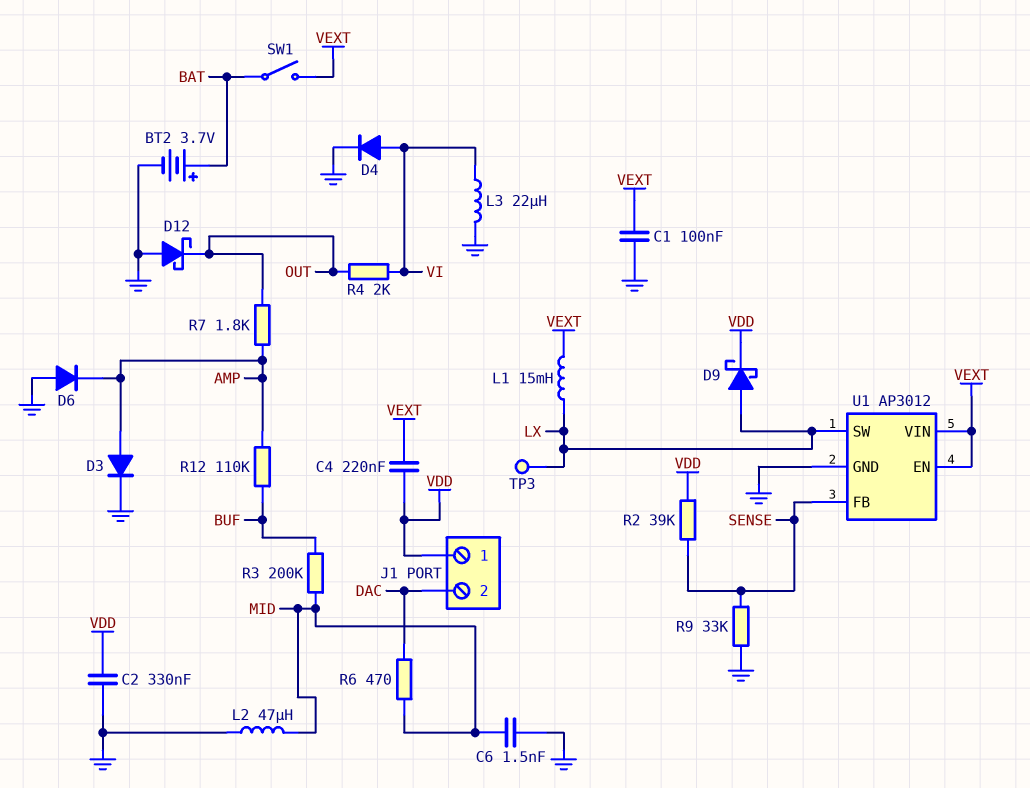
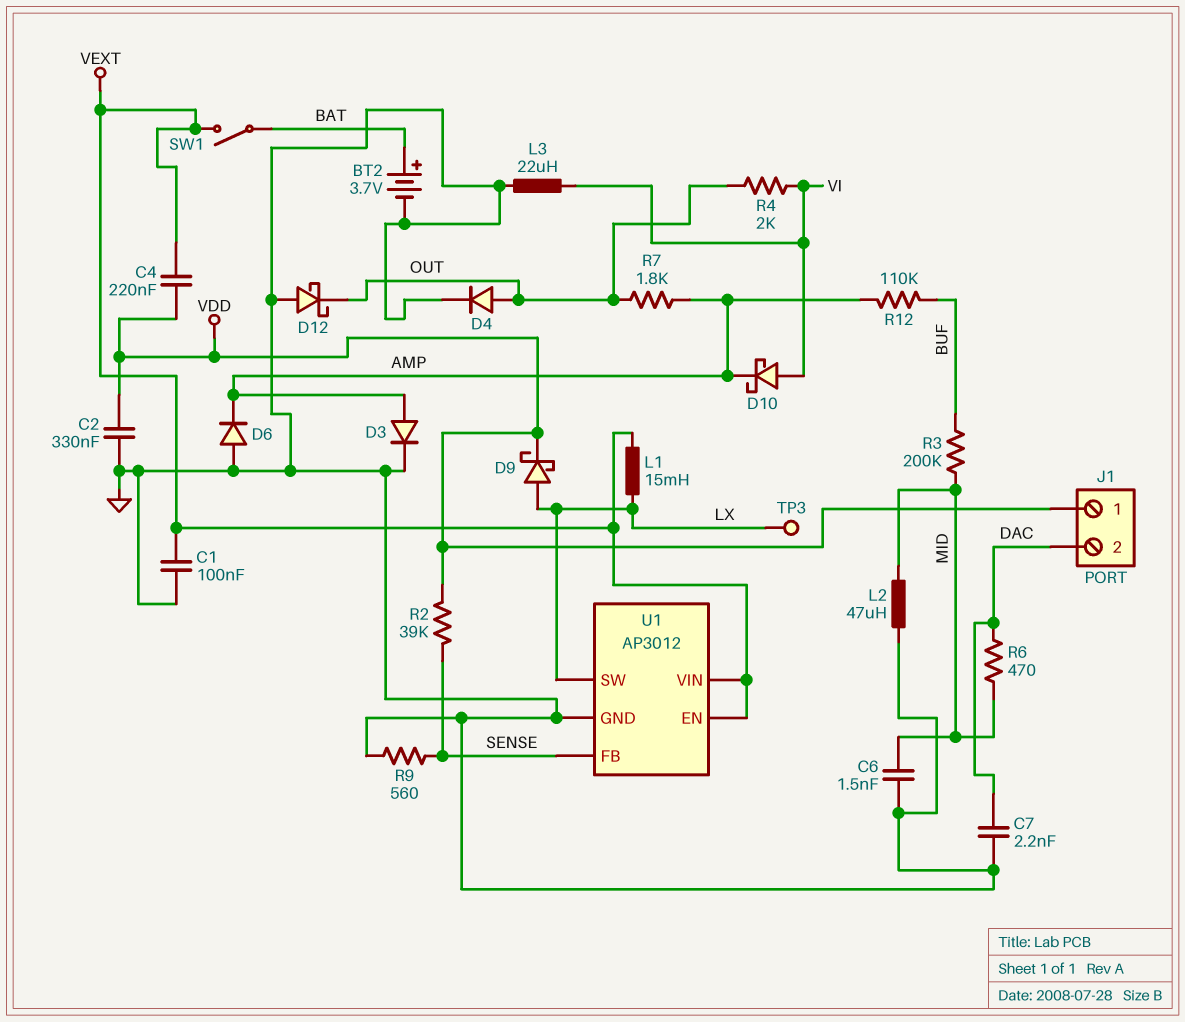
C7: none -> 2.2nF (DAC, GND)
D4: diode (A VI, K GND) -> diode (A OUT, K GND)
D10: none -> schottky (A VI, K AMP)
R9: 33k (GND, SENSE) -> 560 (GND, SENSE)

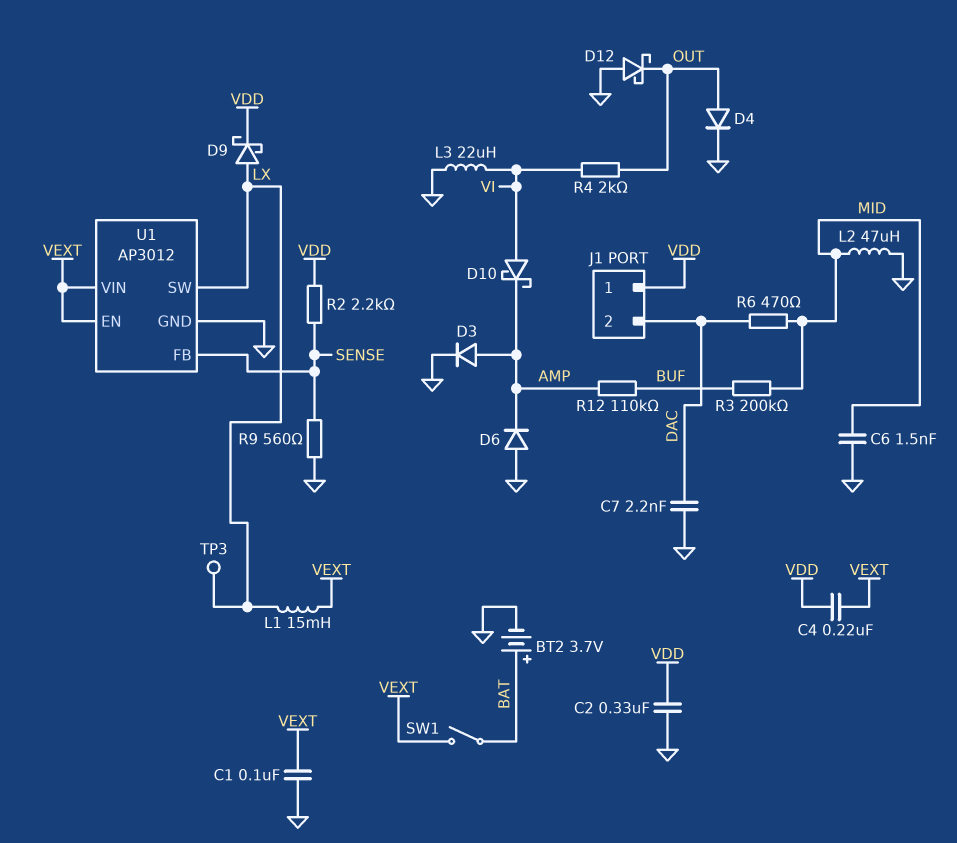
R2: 39k (SENSE, VDD) -> 2.2k (SENSE, VDD)
R7: 1.8k (AMP, OUT) -> none

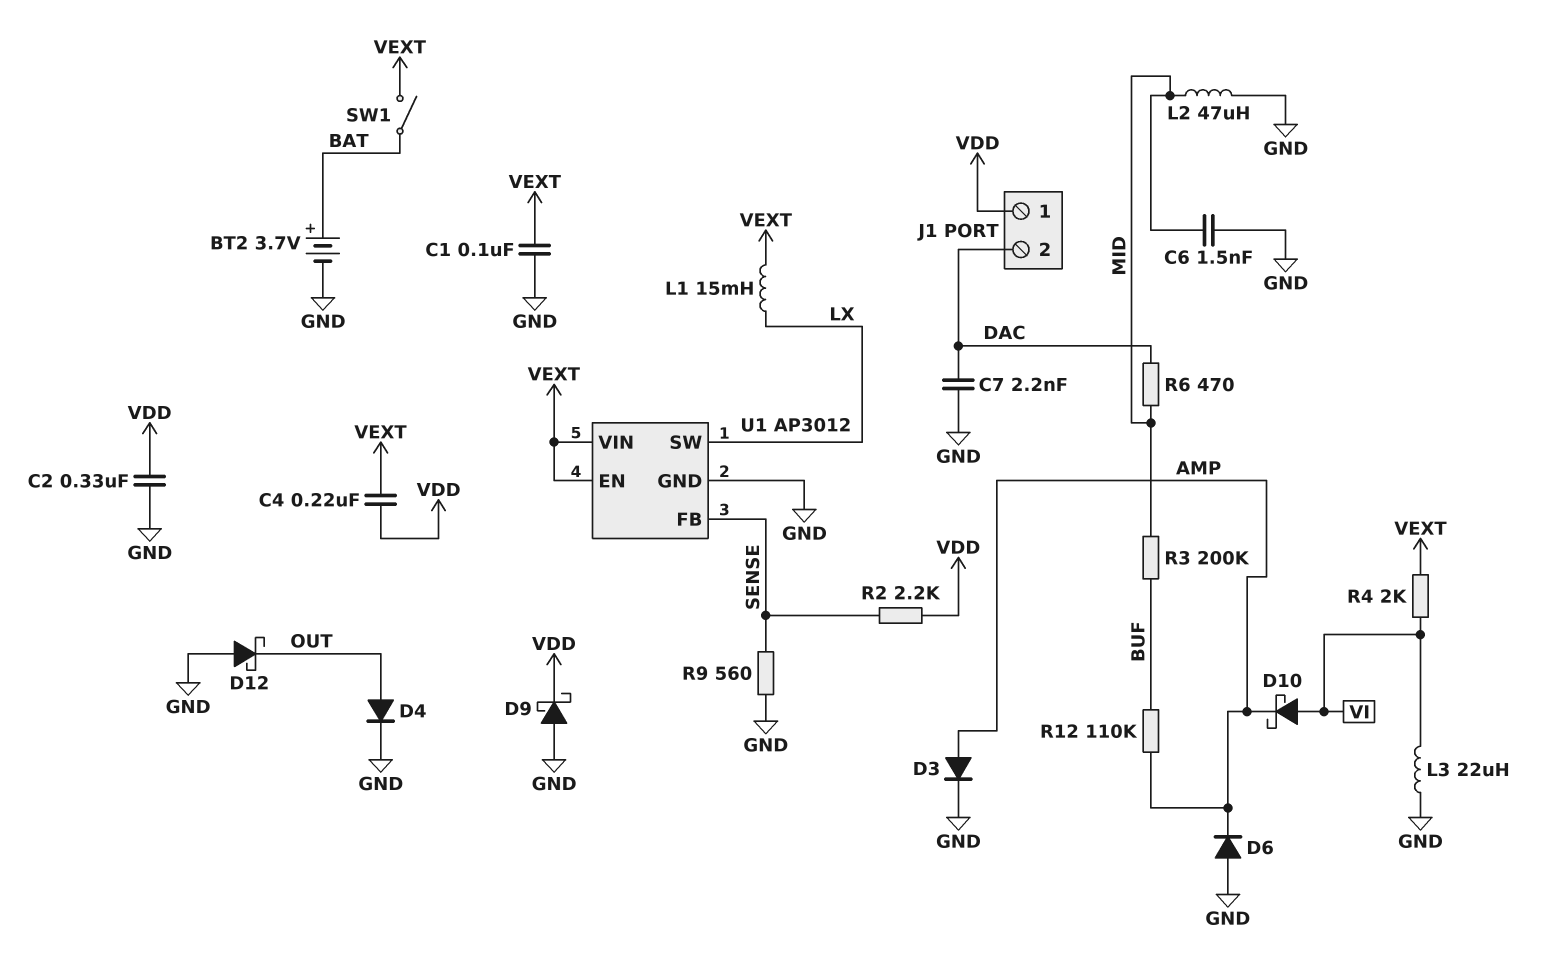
D9: schottky (A LX, K VDD) -> schottky (A GND, K VDD)
R4: 2k (OUT, VI) -> 2k (VEXT, VI)
TP3: test point (LX) -> none

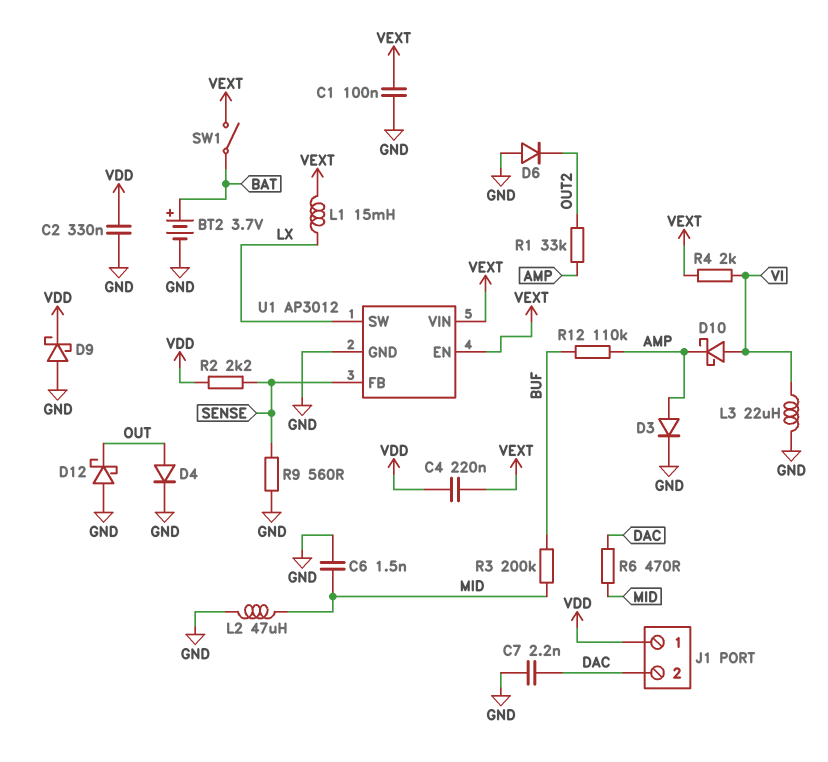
D6: diode (A GND, K AMP) -> diode (A GND, K OUT2)
R1: none -> 33k (AMP, OUT2)

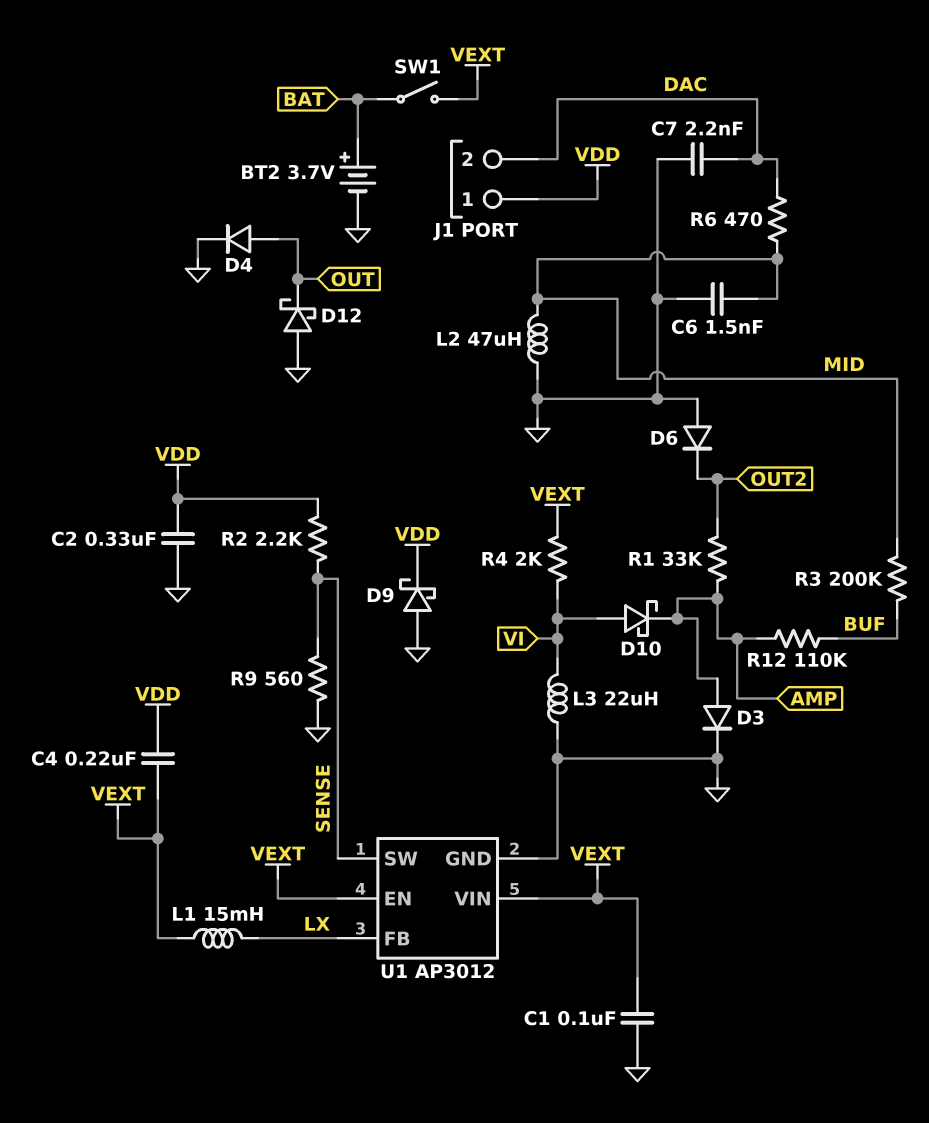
U1 pin FB: SENSE -> LX
U1 pin SW: LX -> SENSE

